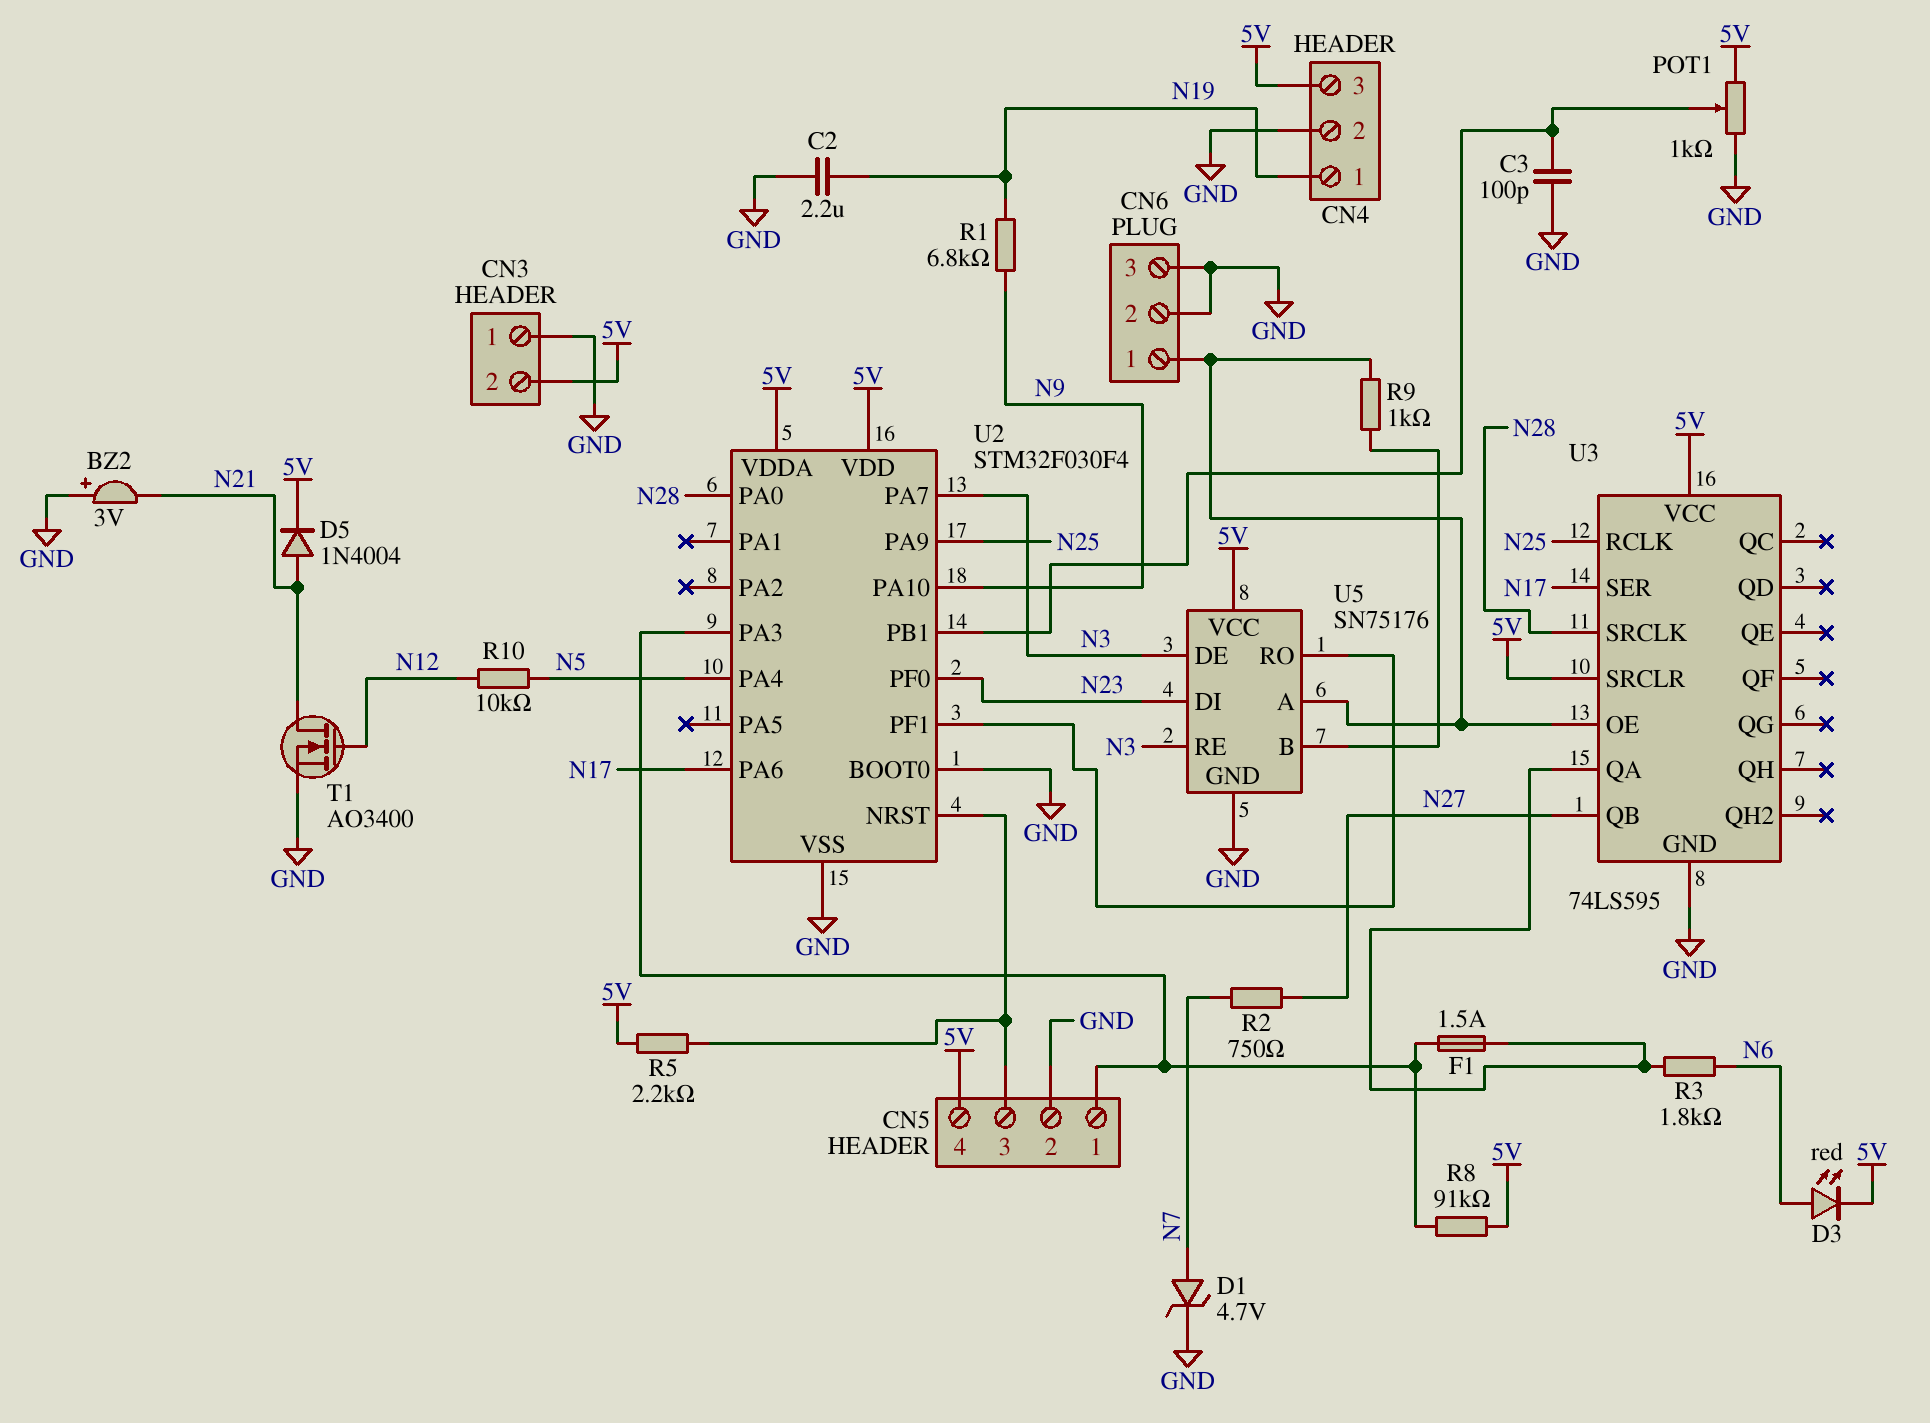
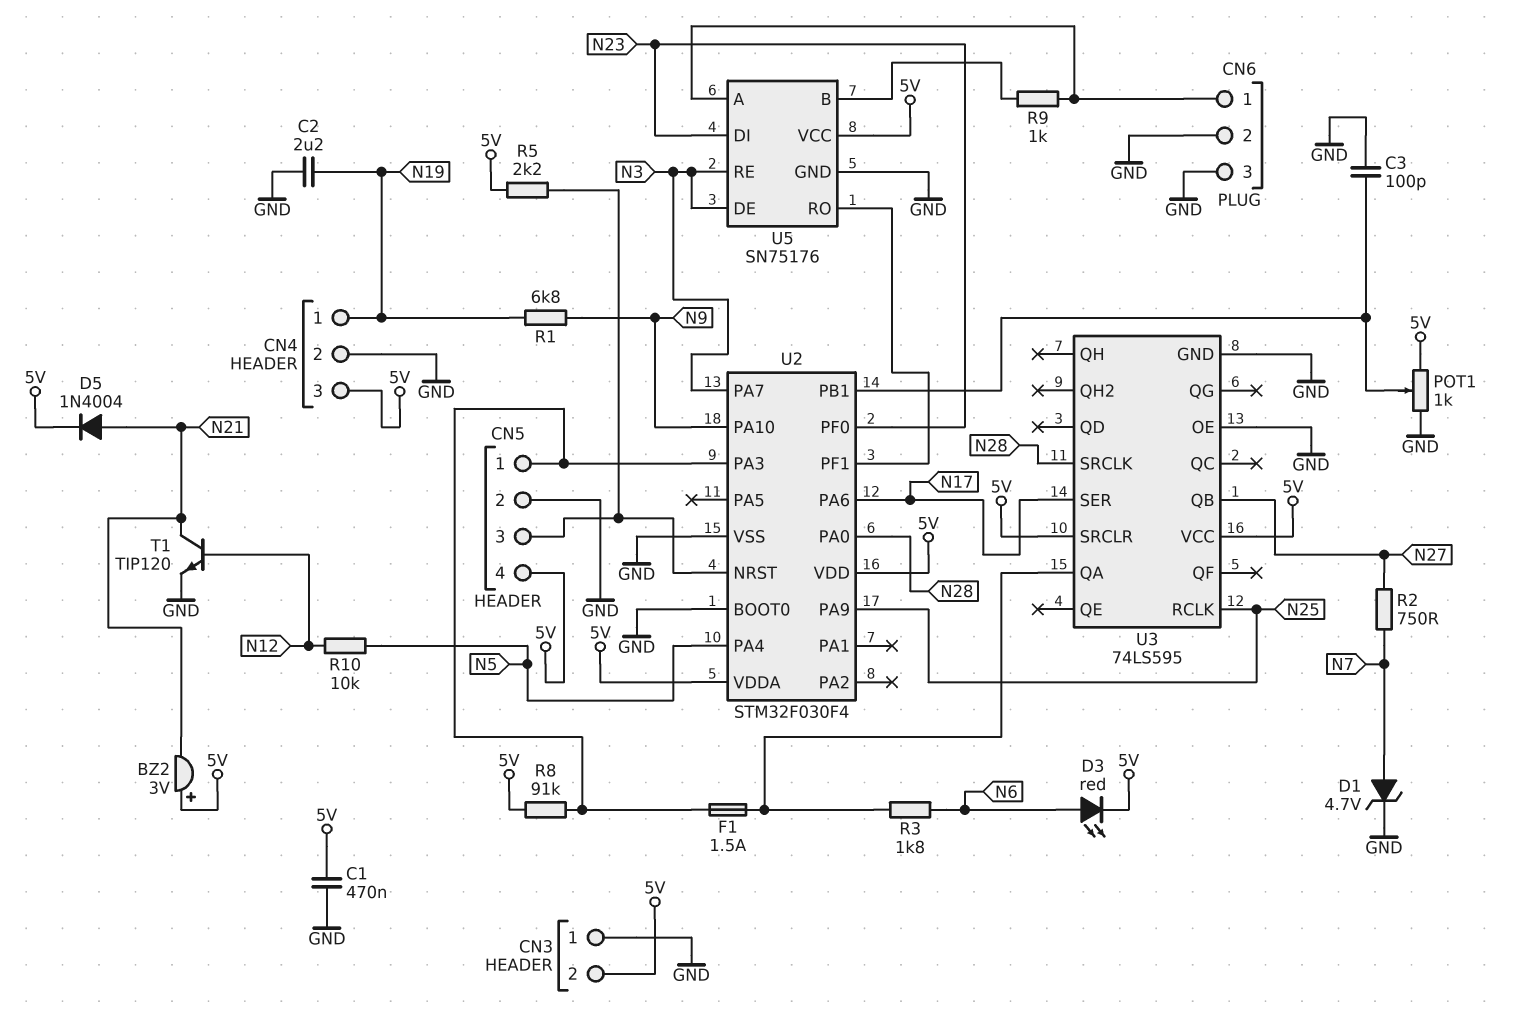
BZ2: buzzer 3V (plus GND, minus N21) -> buzzer 3V (plus 5V, minus N21)
C1: none -> 470nF (5V, GND)
T1: NMOS AO3400 (G N12, D N21, S GND) -> NPN TIP120 (B N12, C N21, E GND)
U3 pin OE: CN6/1 -> GND

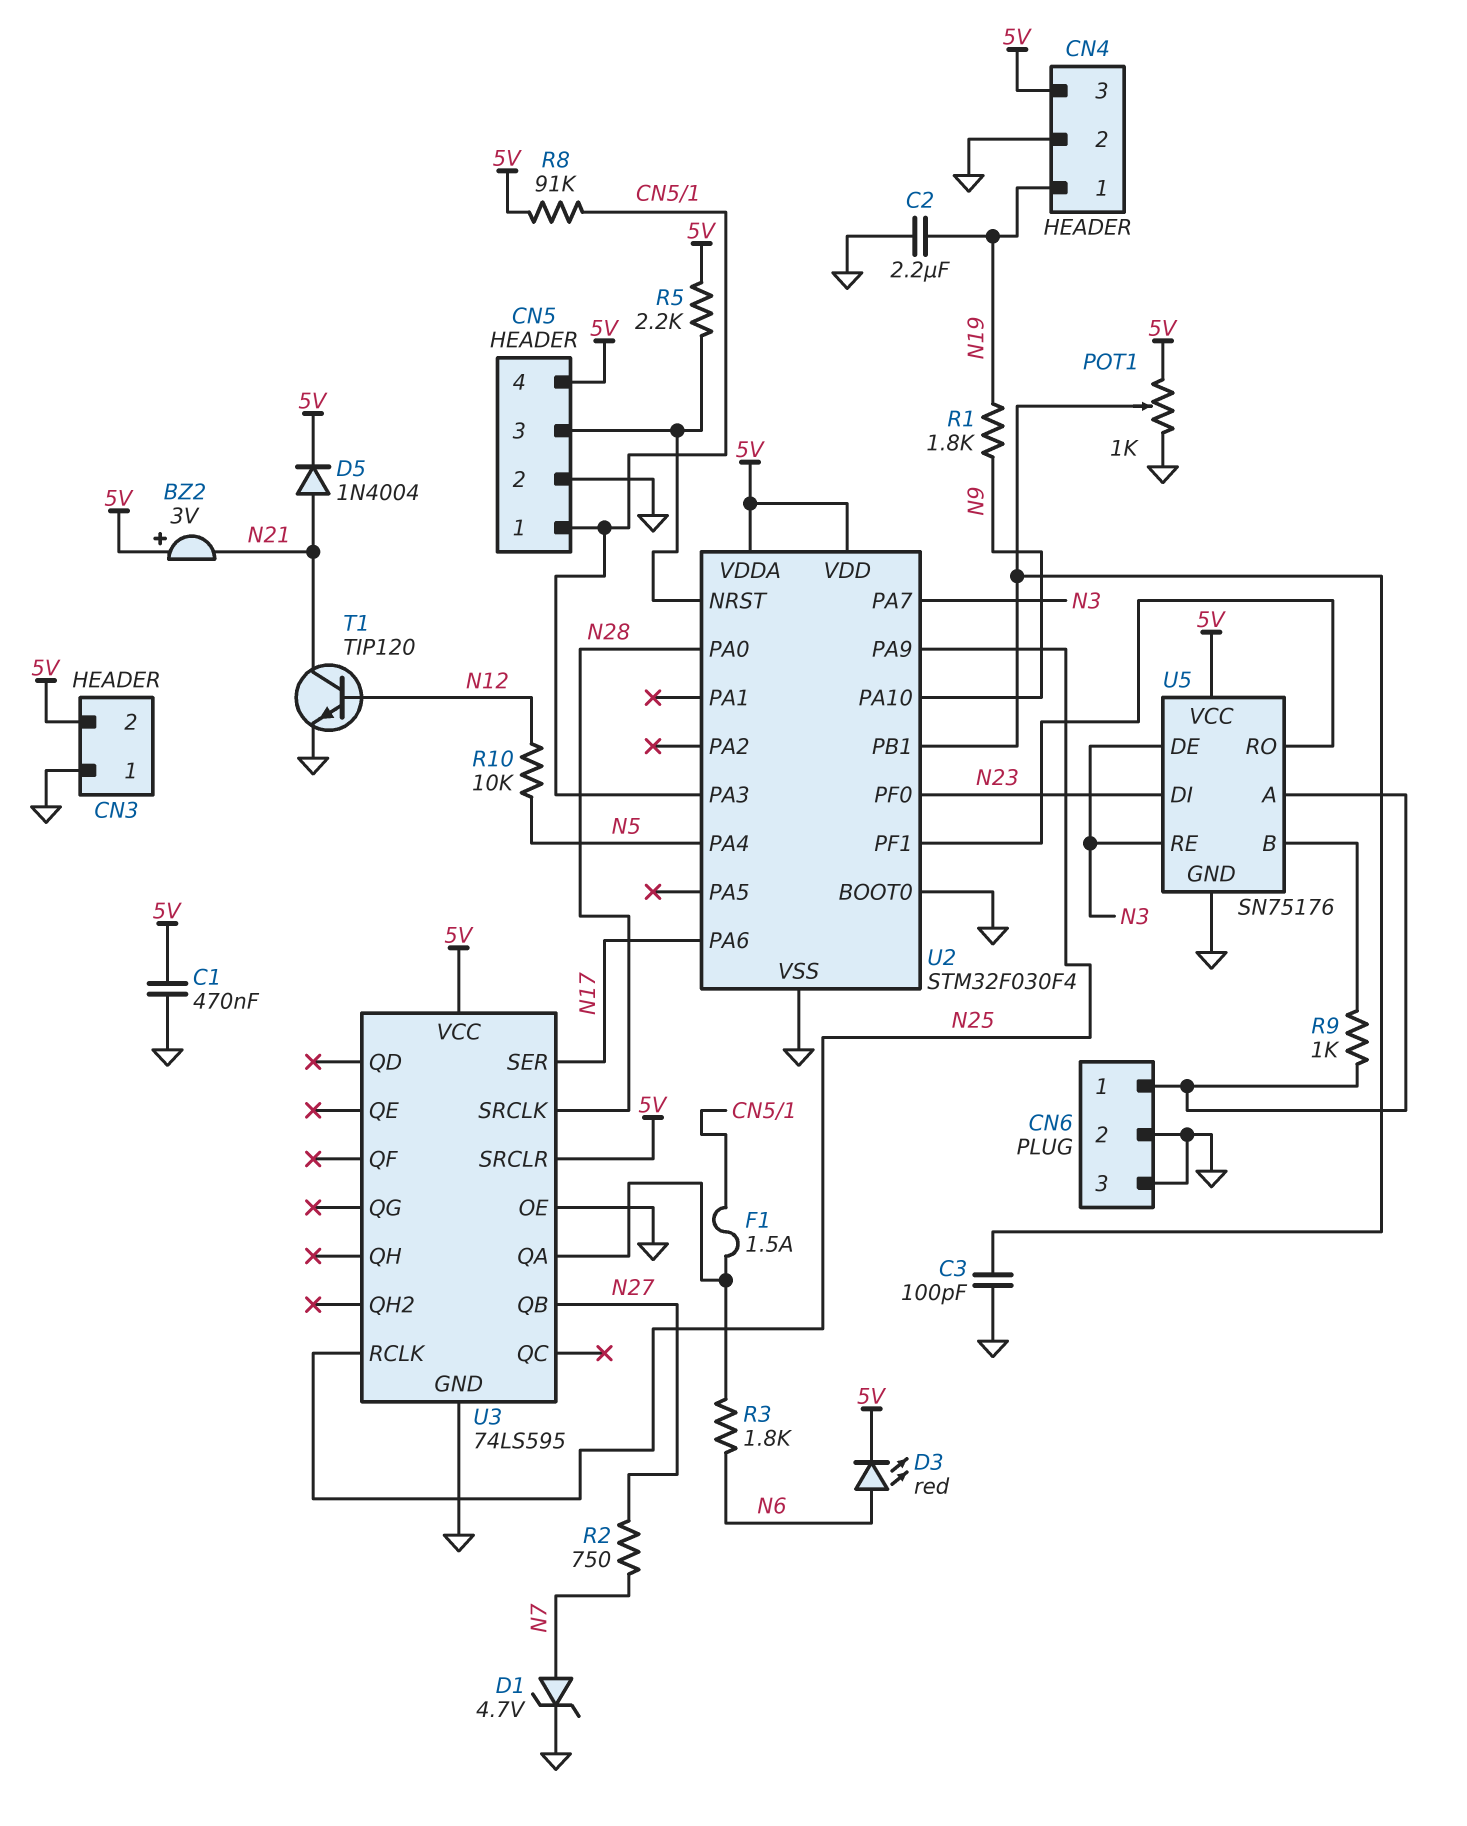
R1: 6.8k (N9, N19) -> 1.8k (N9, N19)

